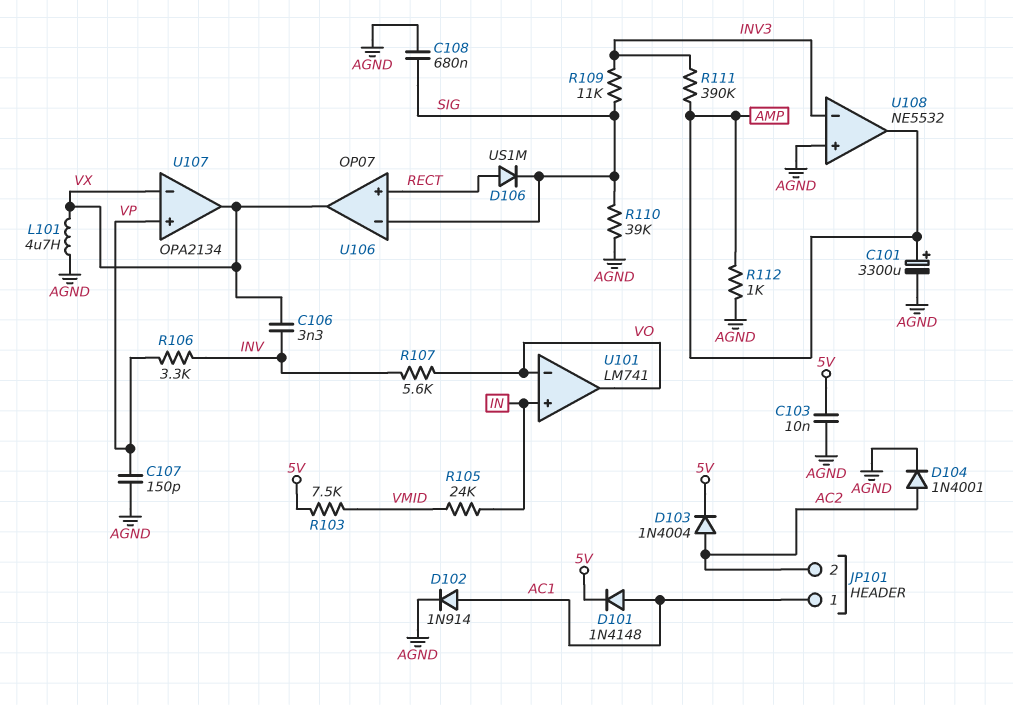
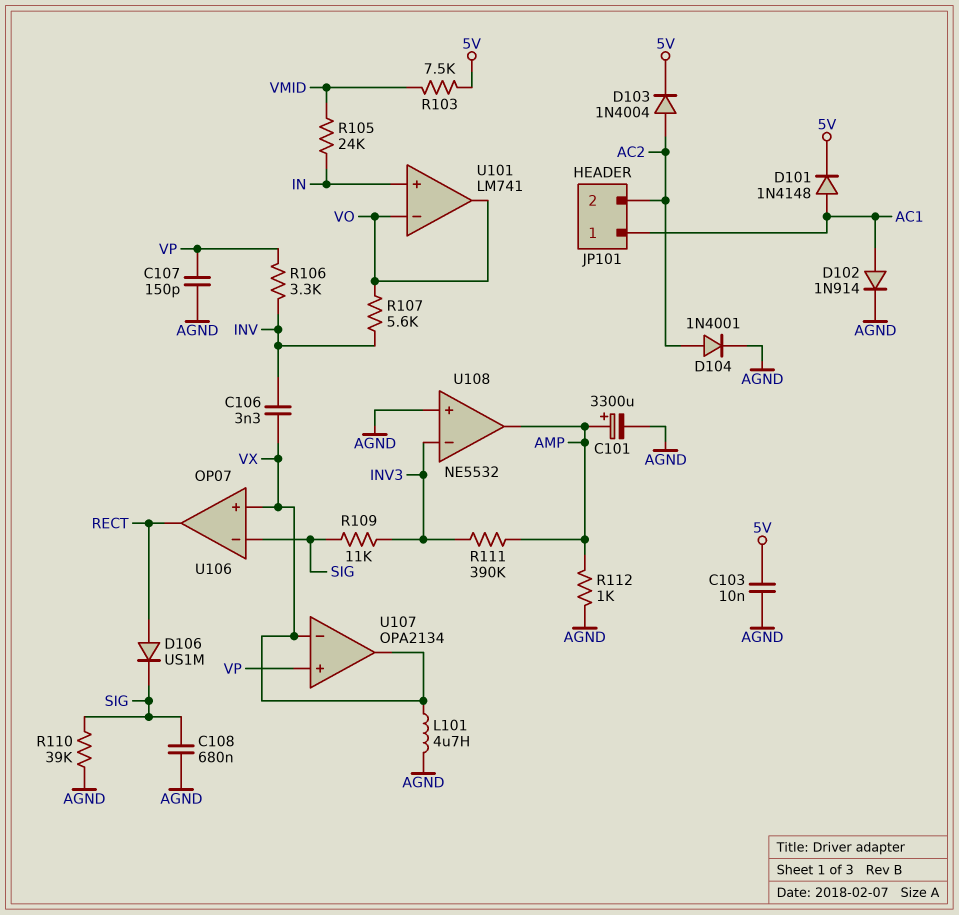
U106 pin in+: RECT -> VX
U106 pin out: VX -> RECT

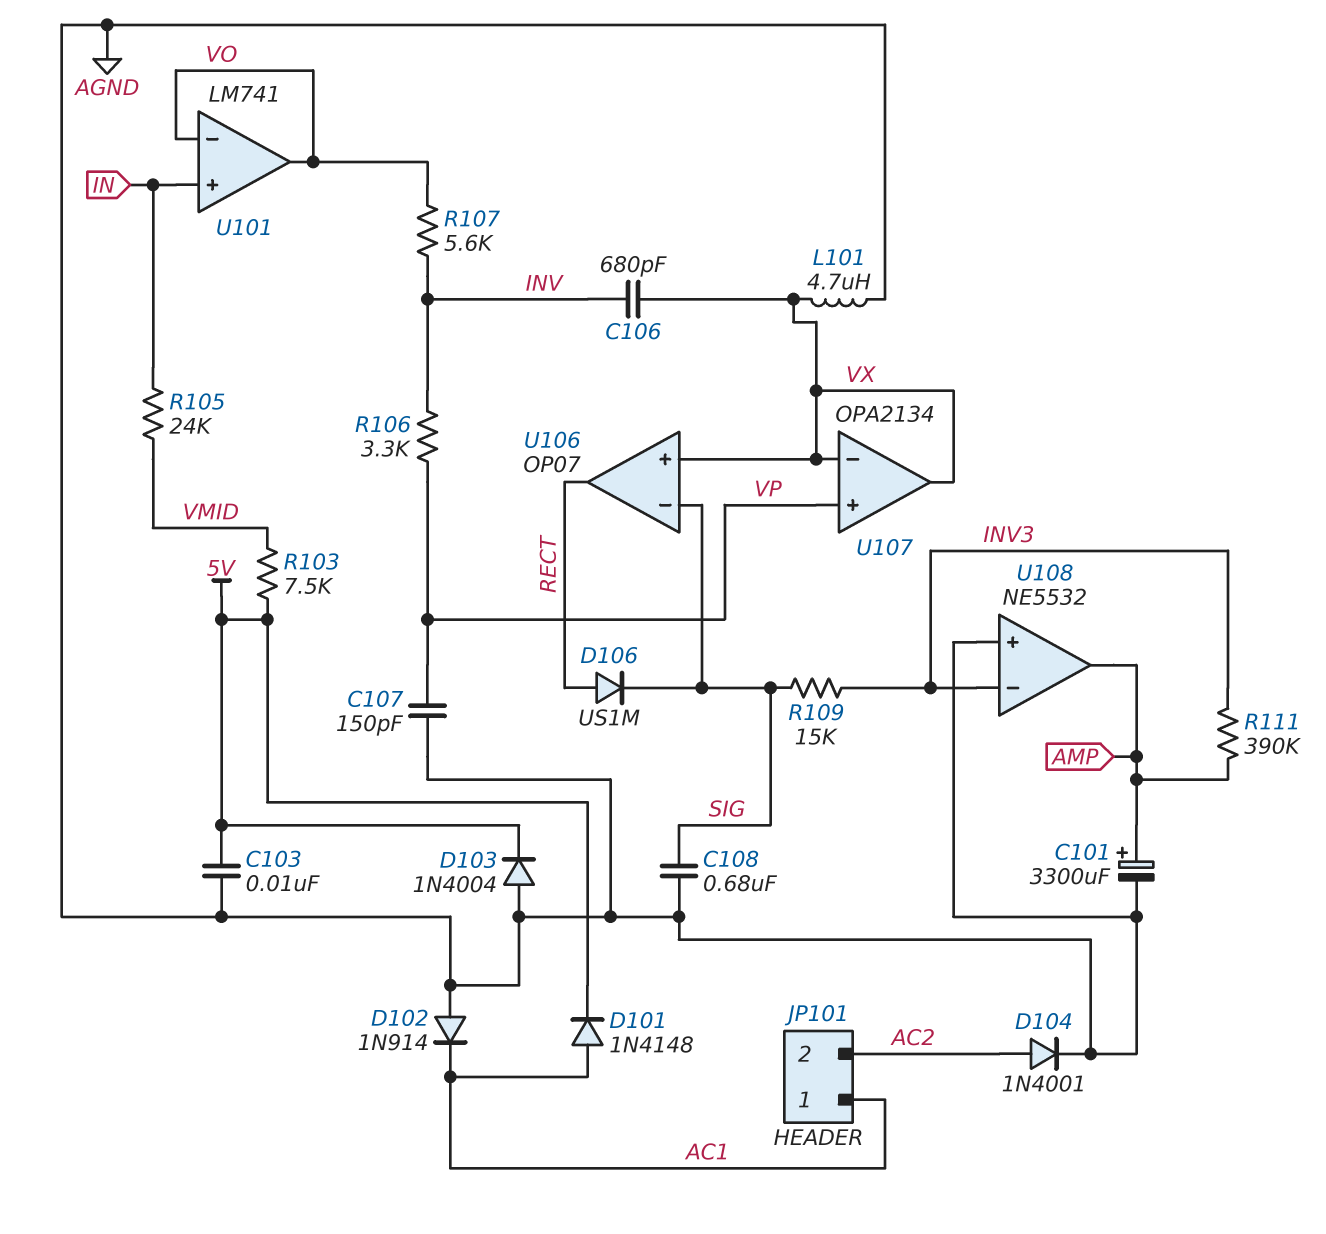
C106: 3.3nF (INV, VX) -> 680pF (INV, VX)
D102: diode 1N914 (A AC1, K AGND) -> diode 1N914 (A AGND, K AC1)
D103: diode 1N4004 (A AC2, K 5V) -> diode 1N4004 (A AGND, K 5V)
R109: 11k (INV3, SIG) -> 15k (INV3, SIG)
R110: 39k (AGND, SIG) -> none
R112: 1k (AGND, AMP) -> none

